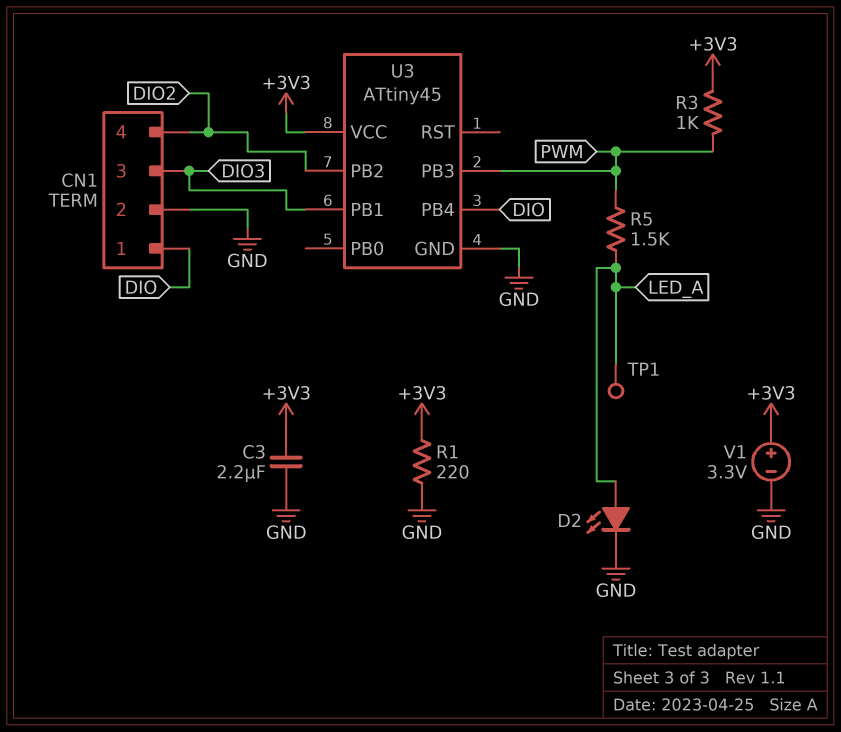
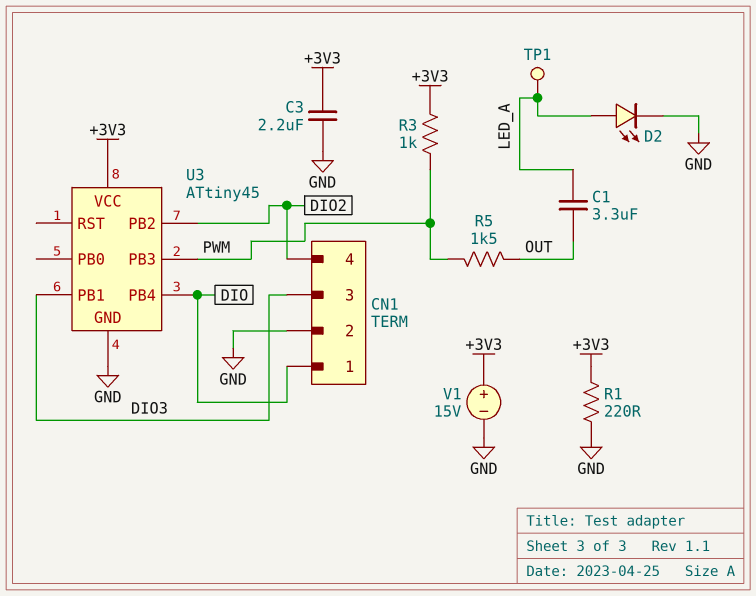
C1: none -> 3.3uF (LED_A, OUT)
R5: 1.5k (LED_A, PWM) -> 1.5k (OUT, PWM)
V1: 3.3V (plus +3V3, minus GND) -> 15V (plus +3V3, minus GND)

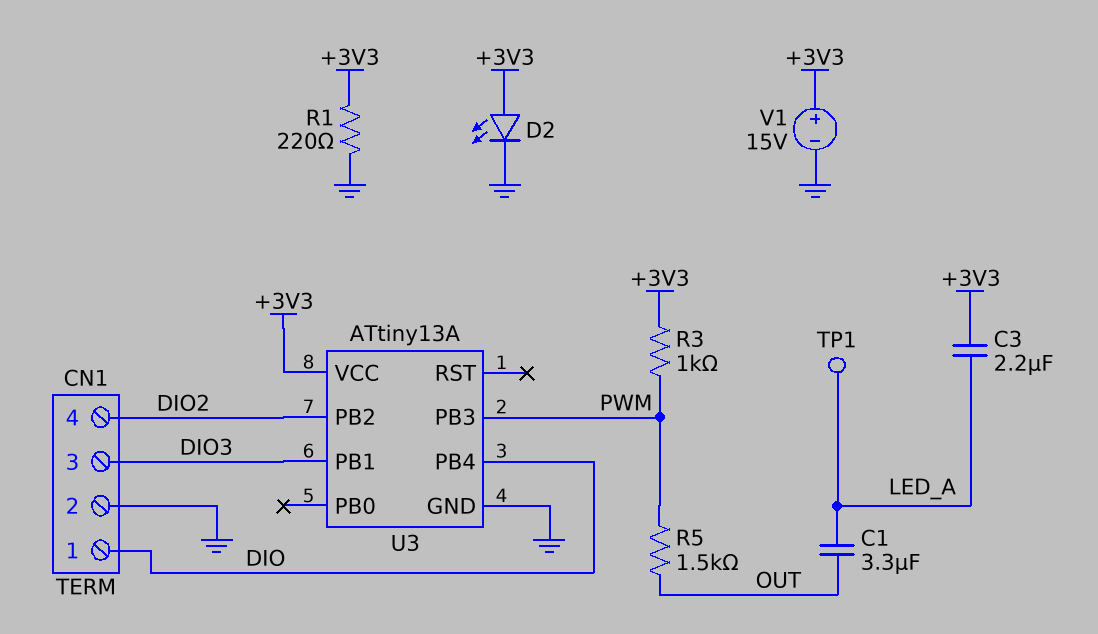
C3: 2.2uF (+3V3, GND) -> 2.2uF (+3V3, LED_A)
D2: LED (A LED_A, K GND) -> LED (A +3V3, K GND)
U3: ATtiny45 -> ATtiny13A

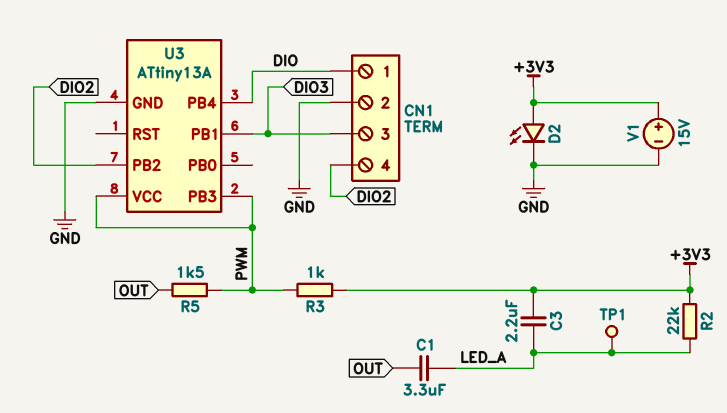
R1: 220 (+3V3, GND) -> none
R2: none -> 22k (+3V3, LED_A)
U3 pin VCC: +3V3 -> PWM

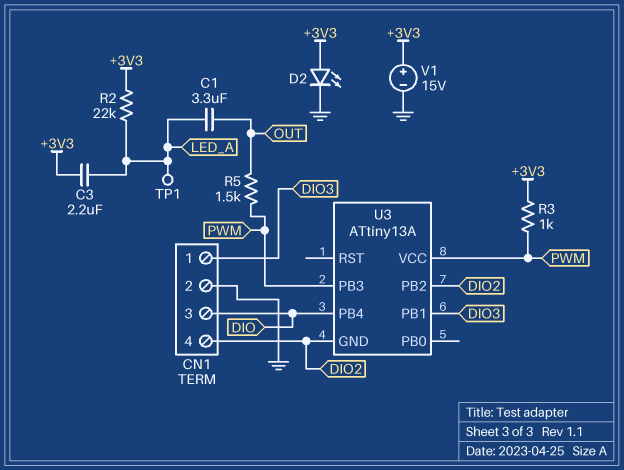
CN1 pin 1: DIO -> DIO3
CN1 pin 3: DIO3 -> DIO
U3 pin GND: GND -> DIO2

